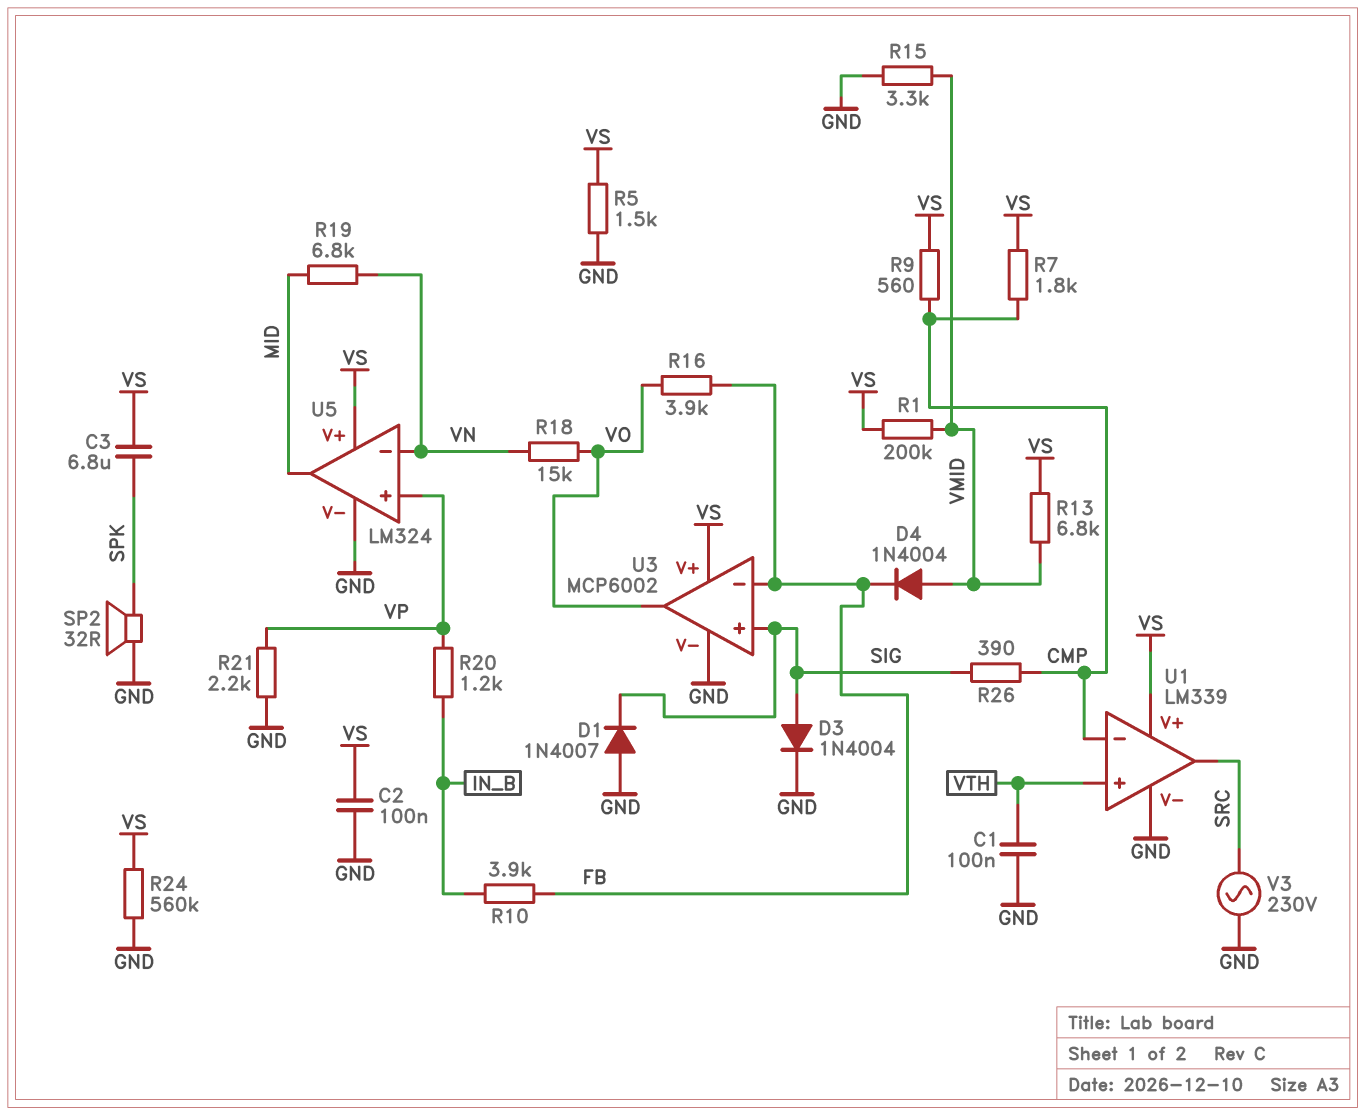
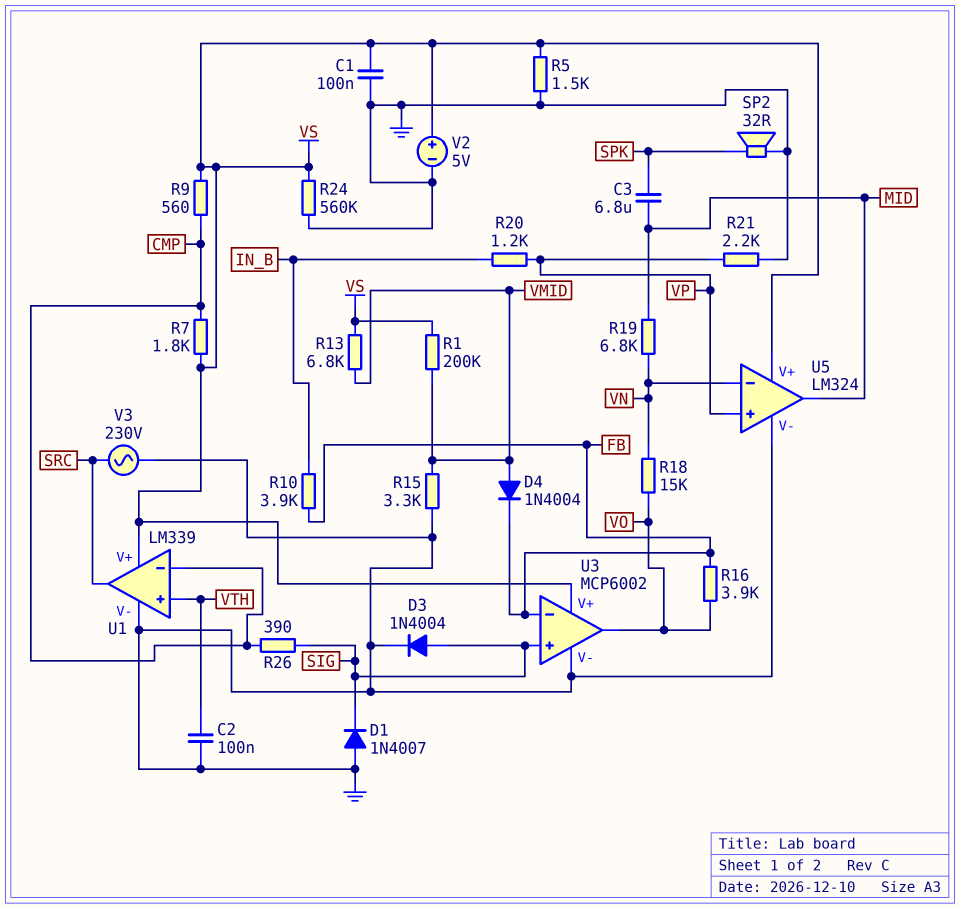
C1: 100nF (GND, VTH) -> 100nF (GND, VS)
C2: 100nF (GND, VS) -> 100nF (GND, VTH)
C3: 6.8uF (SPK, VS) -> 6.8uF (MID, SPK)
V2: none -> 5V (plus VS, minus GND)

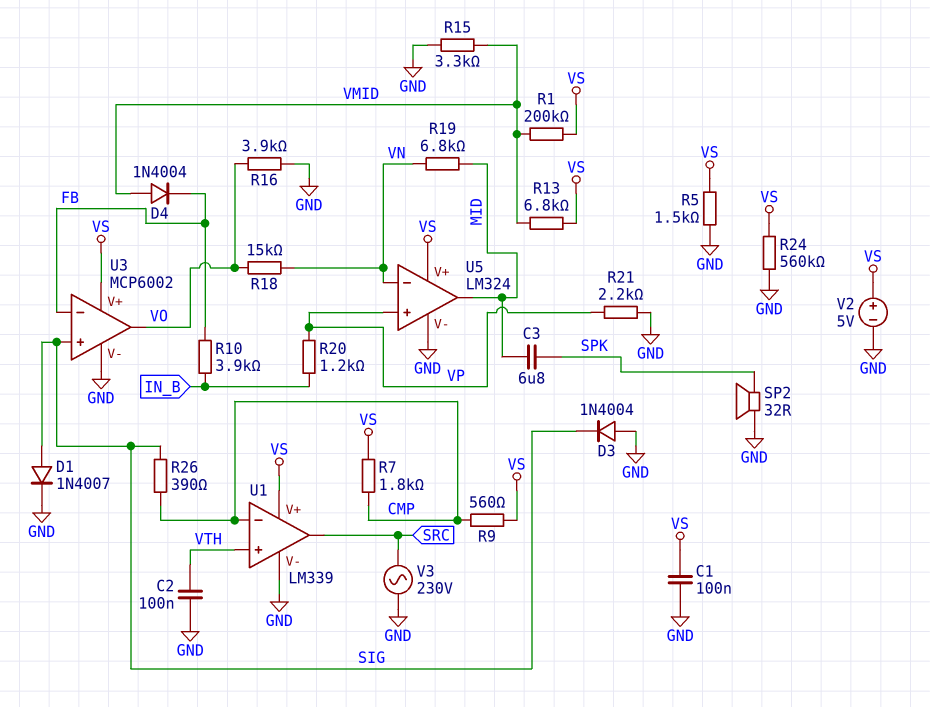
D1: diode 1N4007 (A GND, K SIG) -> diode 1N4007 (A SIG, K GND)
D3: diode 1N4004 (A SIG, K GND) -> diode 1N4004 (A GND, K SIG)
R16: 3.9k (FB, VO) -> 3.9k (GND, VO)

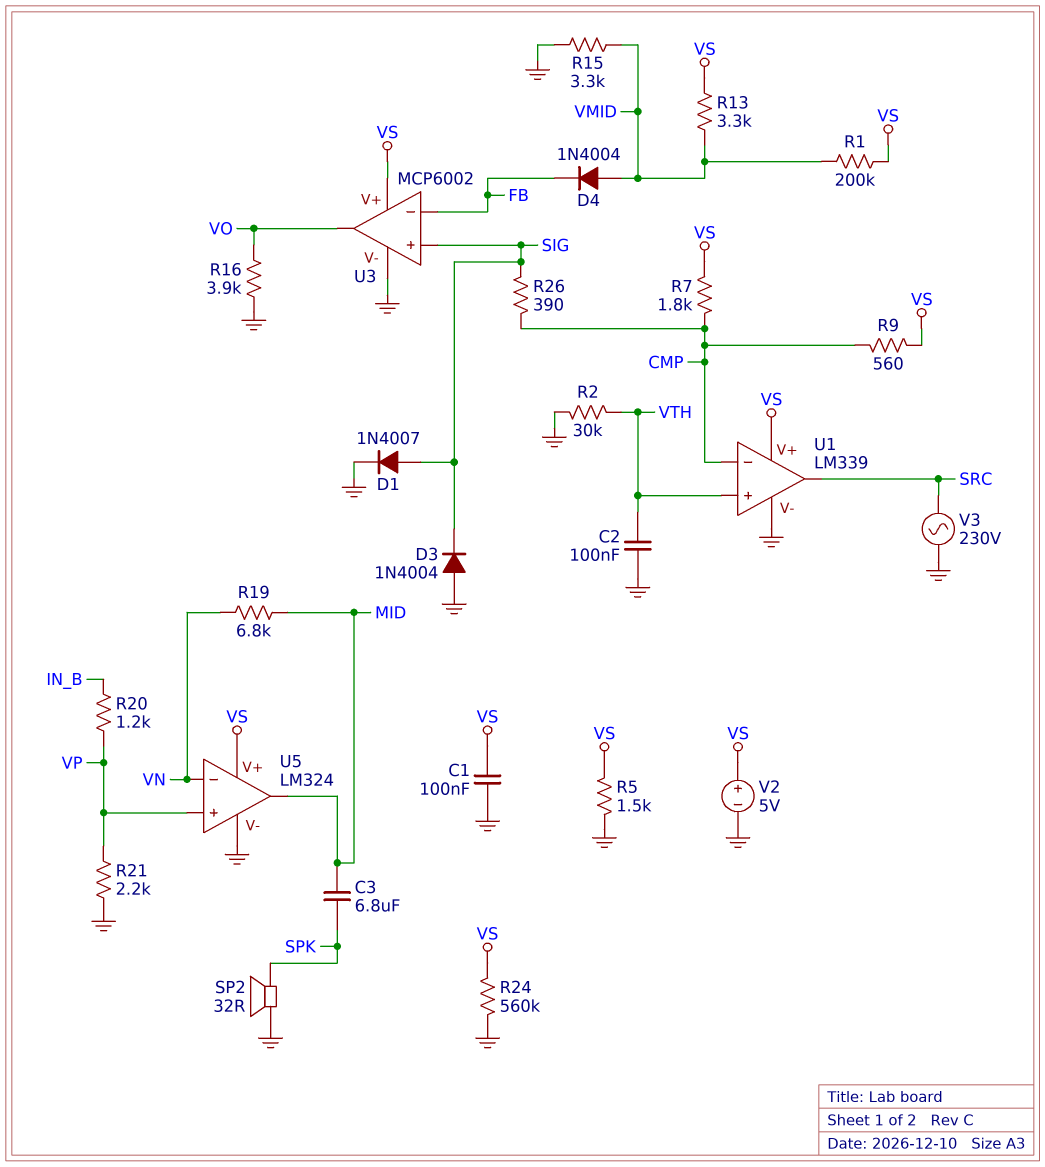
R2: none -> 30k (GND, VTH)
R10: 3.9k (FB, IN_B) -> none
R13: 6.8k (VMID, VS) -> 3.3k (VMID, VS)
R18: 15k (VN, VO) -> none

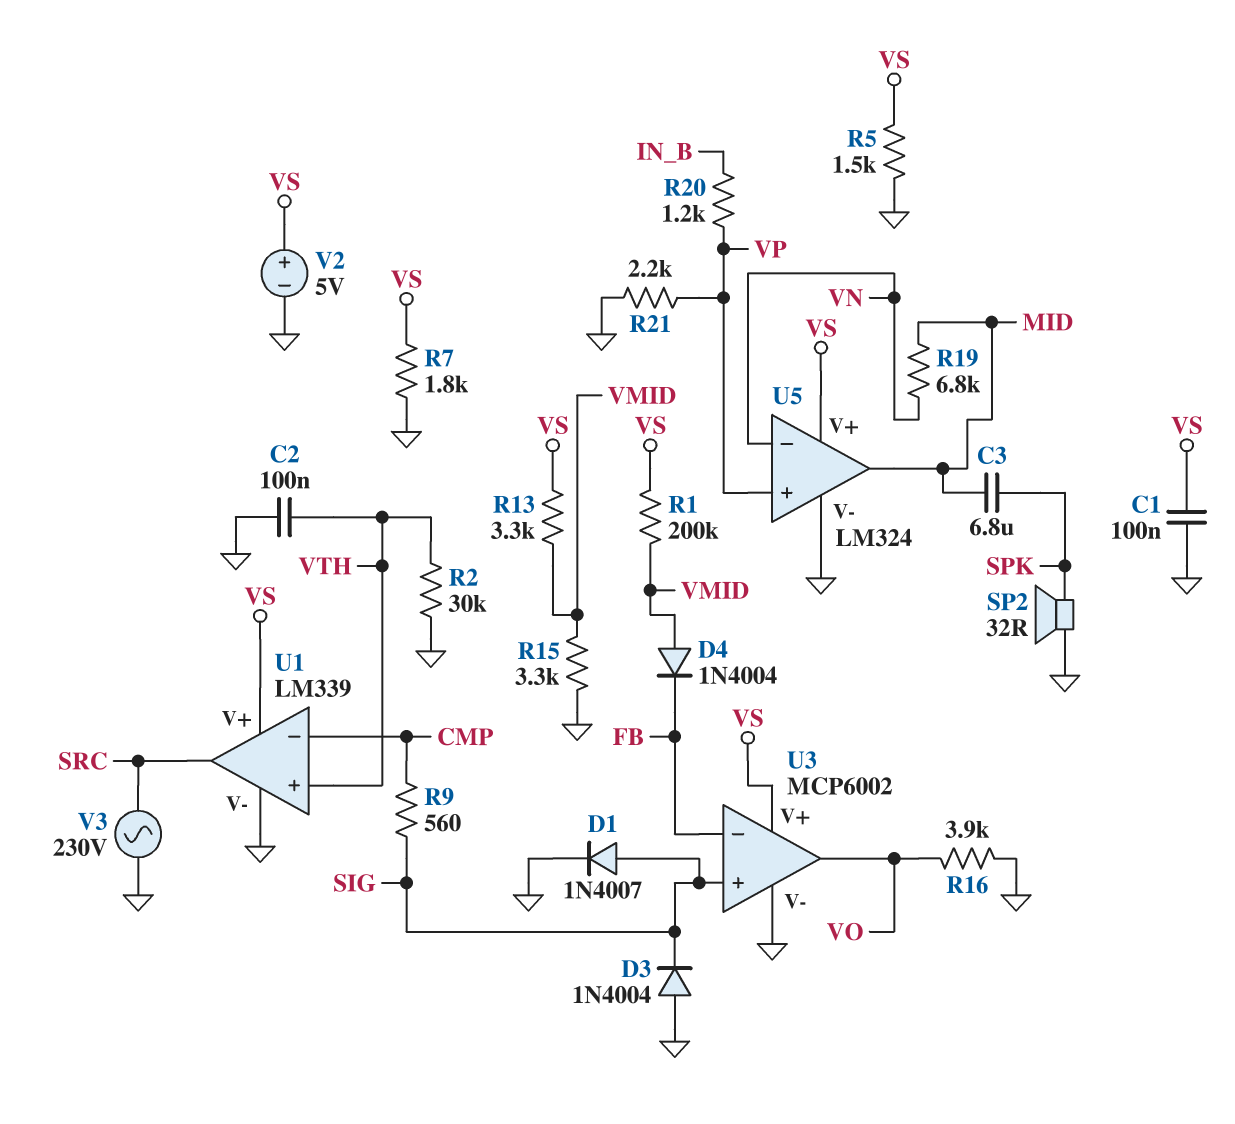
R7: 1.8k (CMP, VS) -> 1.8k (GND, VS)
R9: 560 (CMP, VS) -> 560 (CMP, SIG)
R24: 560k (GND, VS) -> none
R26: 390 (CMP, SIG) -> none

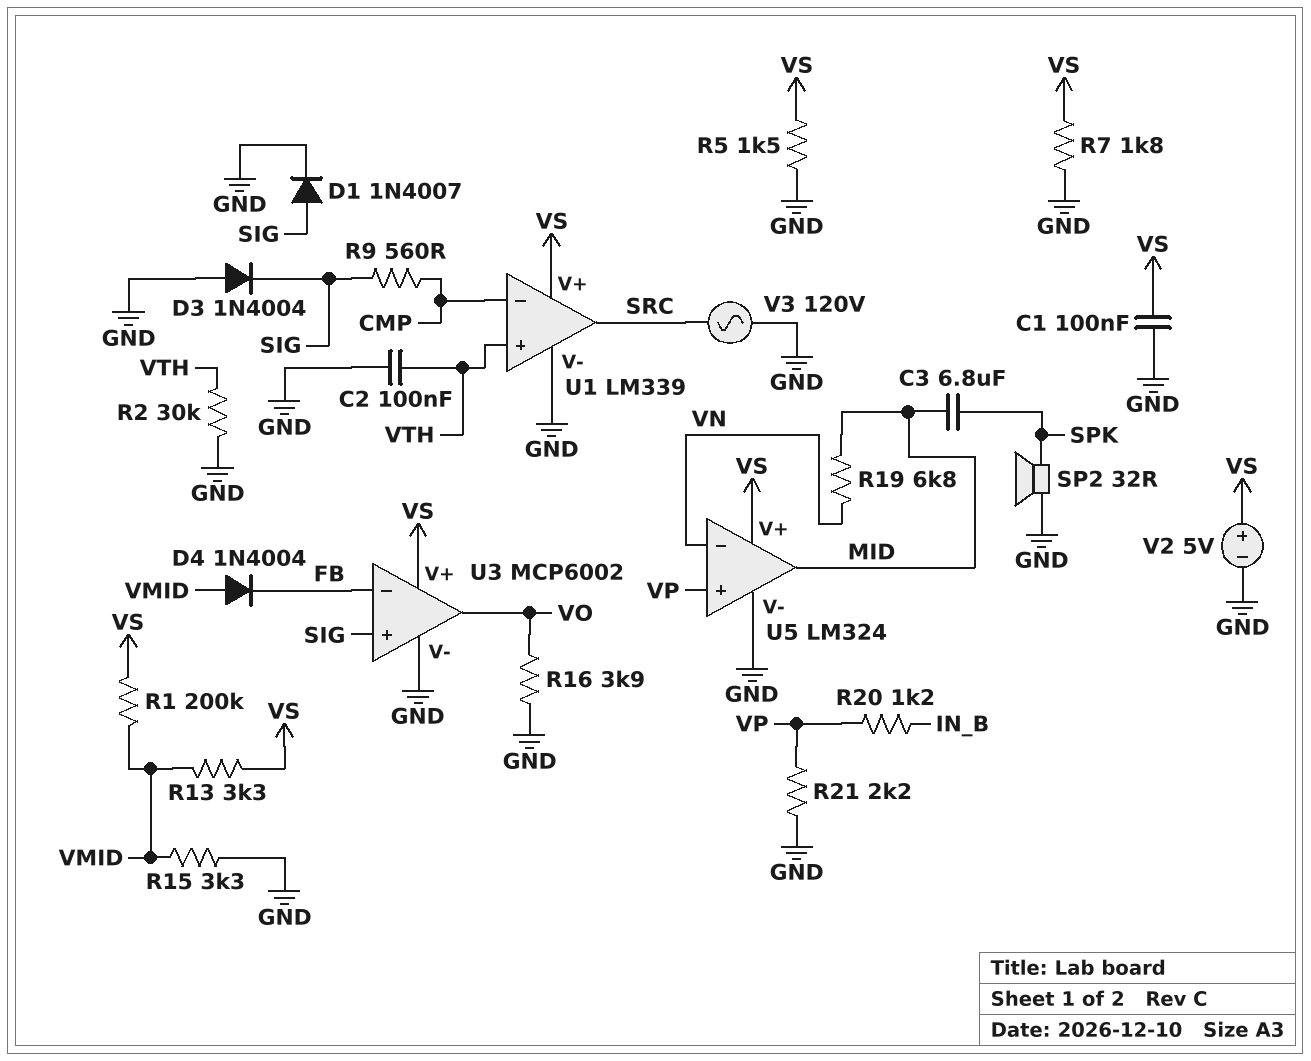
V3: AC 230V (GND, SRC) -> AC 120V (GND, SRC)

